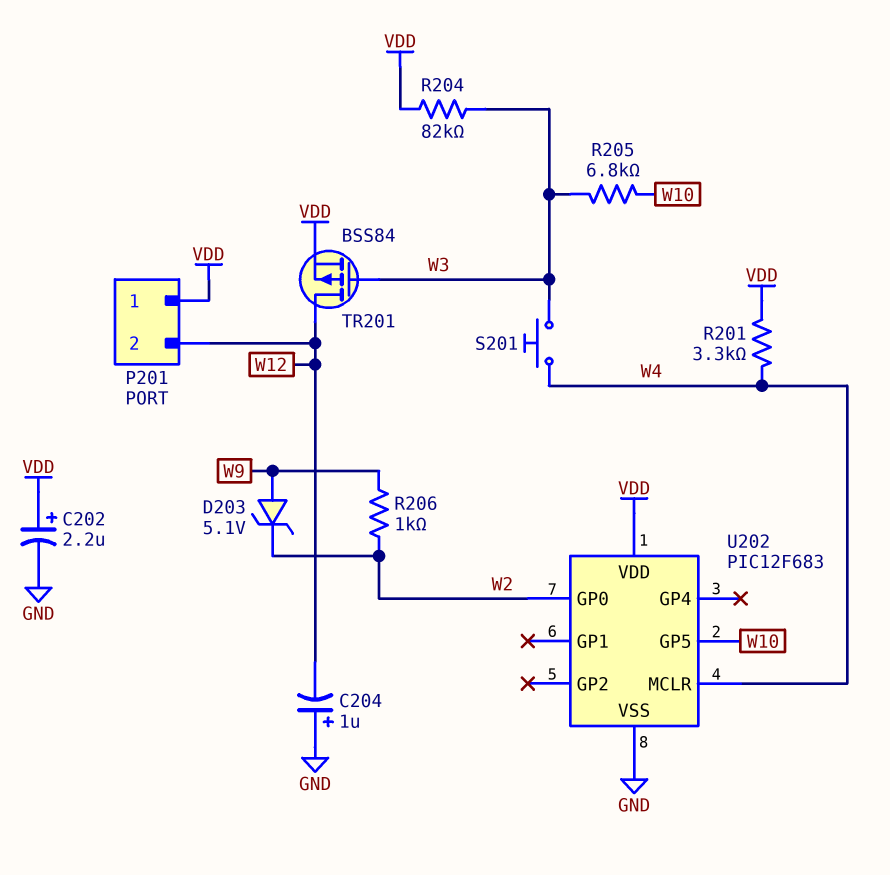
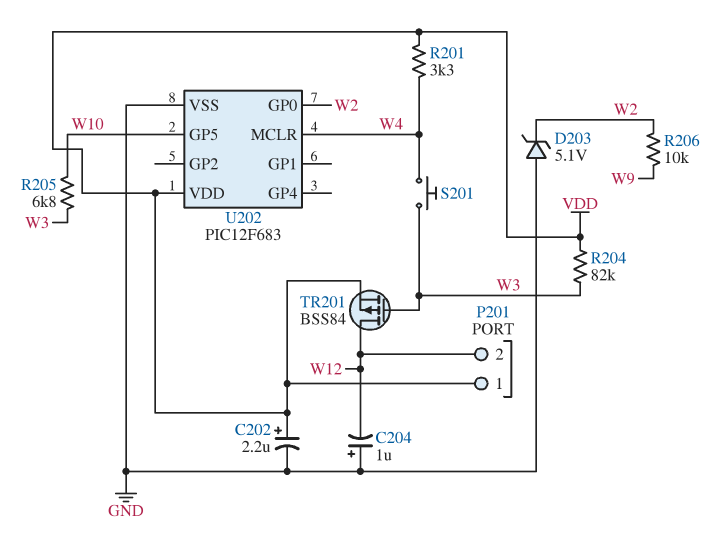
D203: zener 5.1V (A W9, K W2) -> zener 5.1V (A GND, K W2)
R206: 1k (W2, W9) -> 10k (W2, W9)

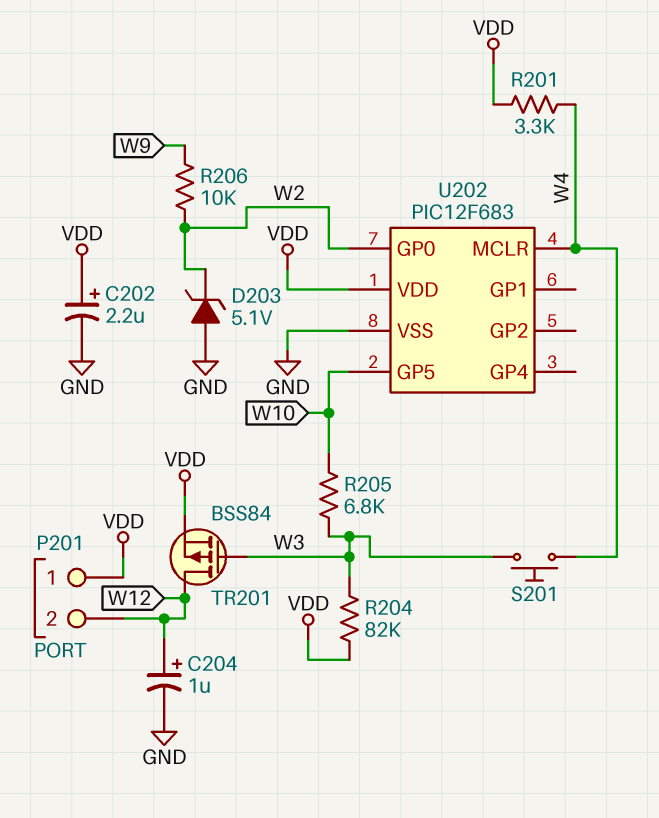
C204: 1uF (plus GND, minus W12) -> 1uF (plus W12, minus GND)

